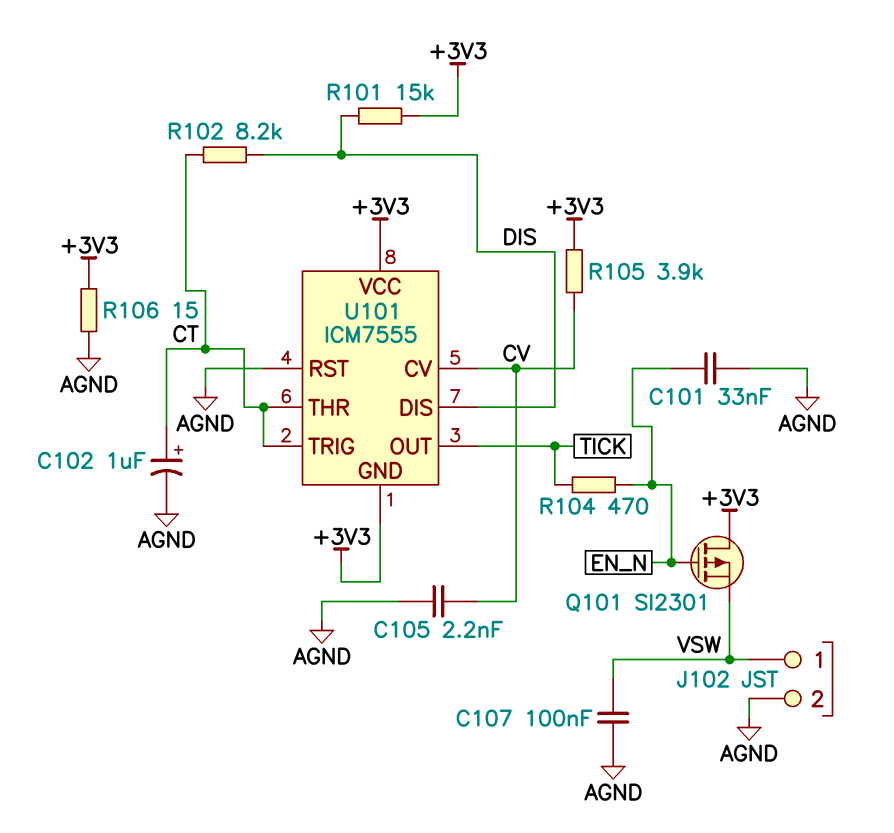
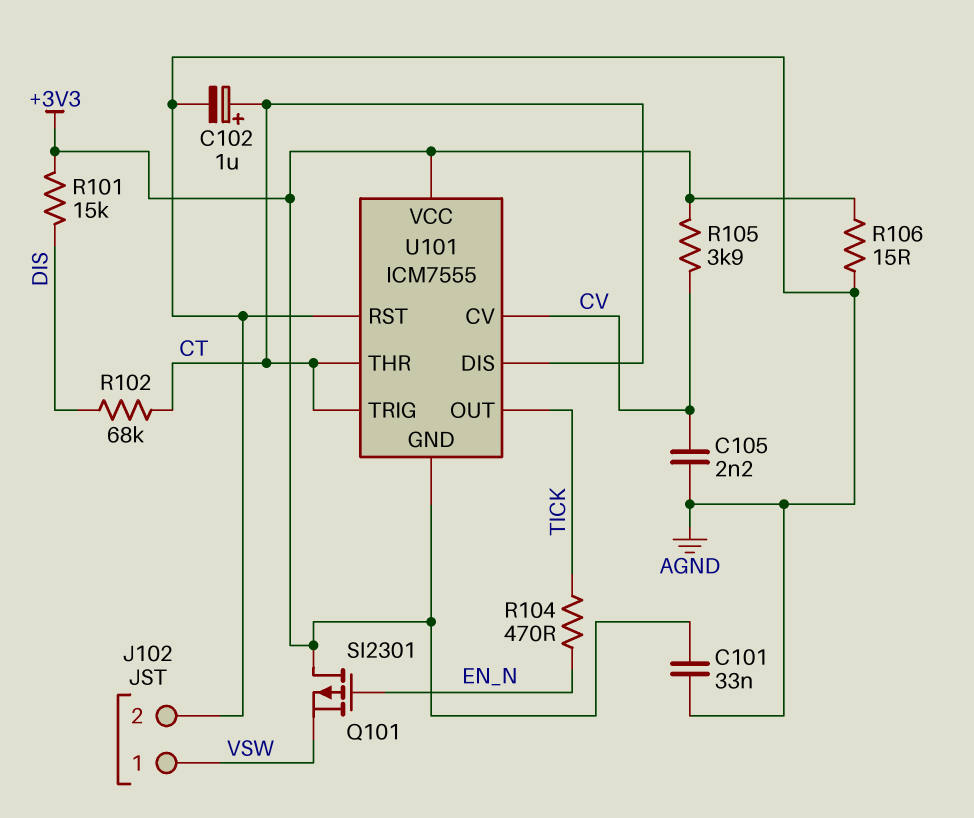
C101: 33nF (AGND, EN_N) -> 33nF (+3V3, AGND)
C107: 100nF (AGND, VSW) -> none
R102: 8.2k (CT, DIS) -> 68k (CT, DIS)
U101 pin DIS: DIS -> CT

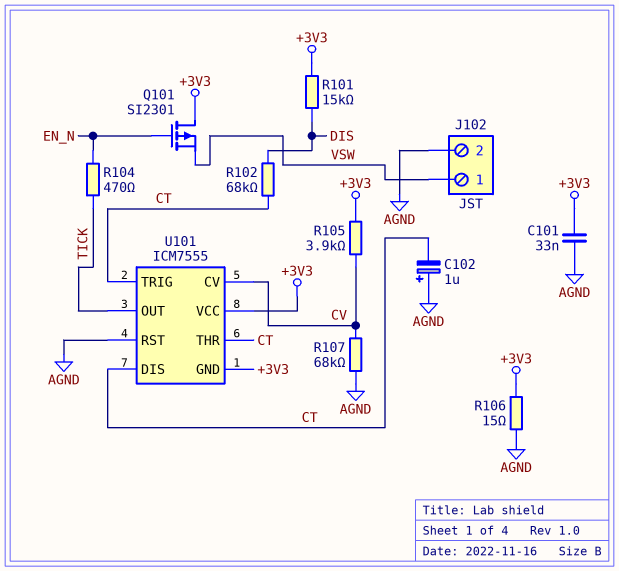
C102: 1uF (plus CT, minus AGND) -> 1uF (plus AGND, minus CT)
C105: 2.2nF (AGND, CV) -> none
R107: none -> 68k (AGND, CV)

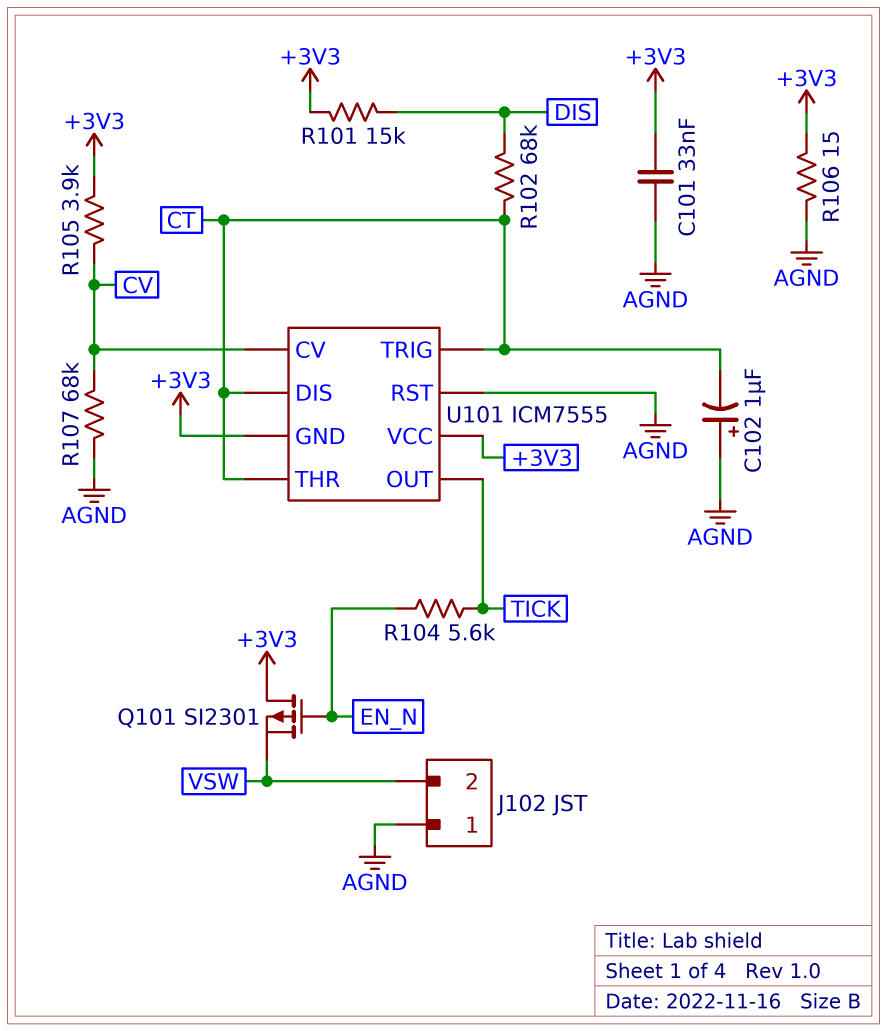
J102 pin 1: VSW -> AGND
J102 pin 2: AGND -> VSW
R104: 470 (EN_N, TICK) -> 5.6k (EN_N, TICK)

